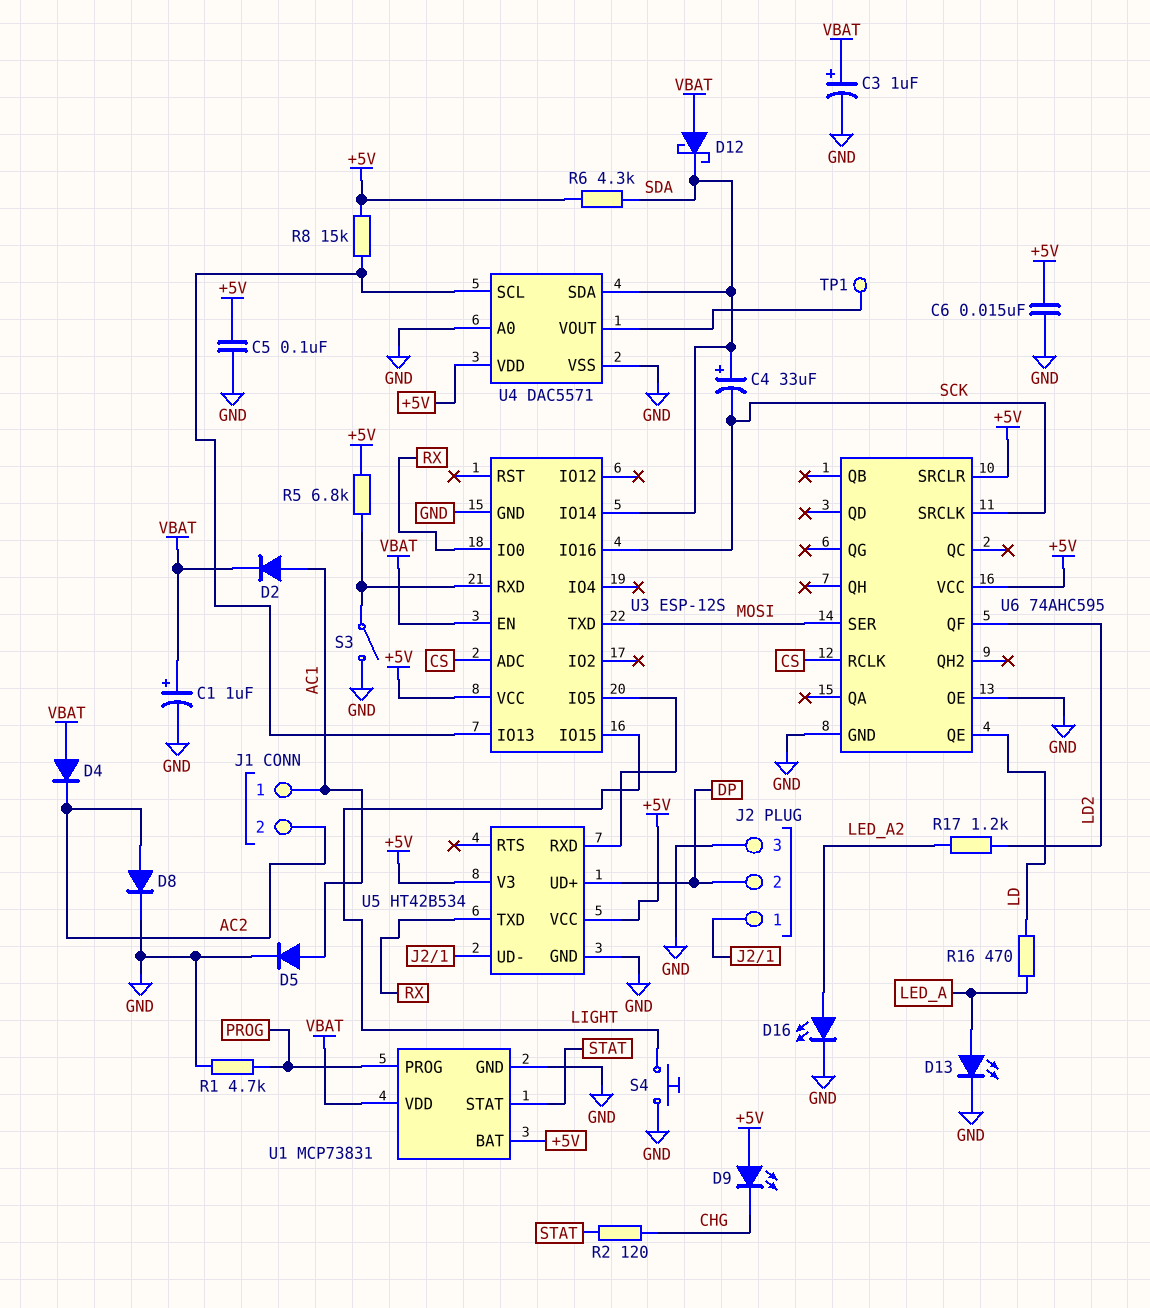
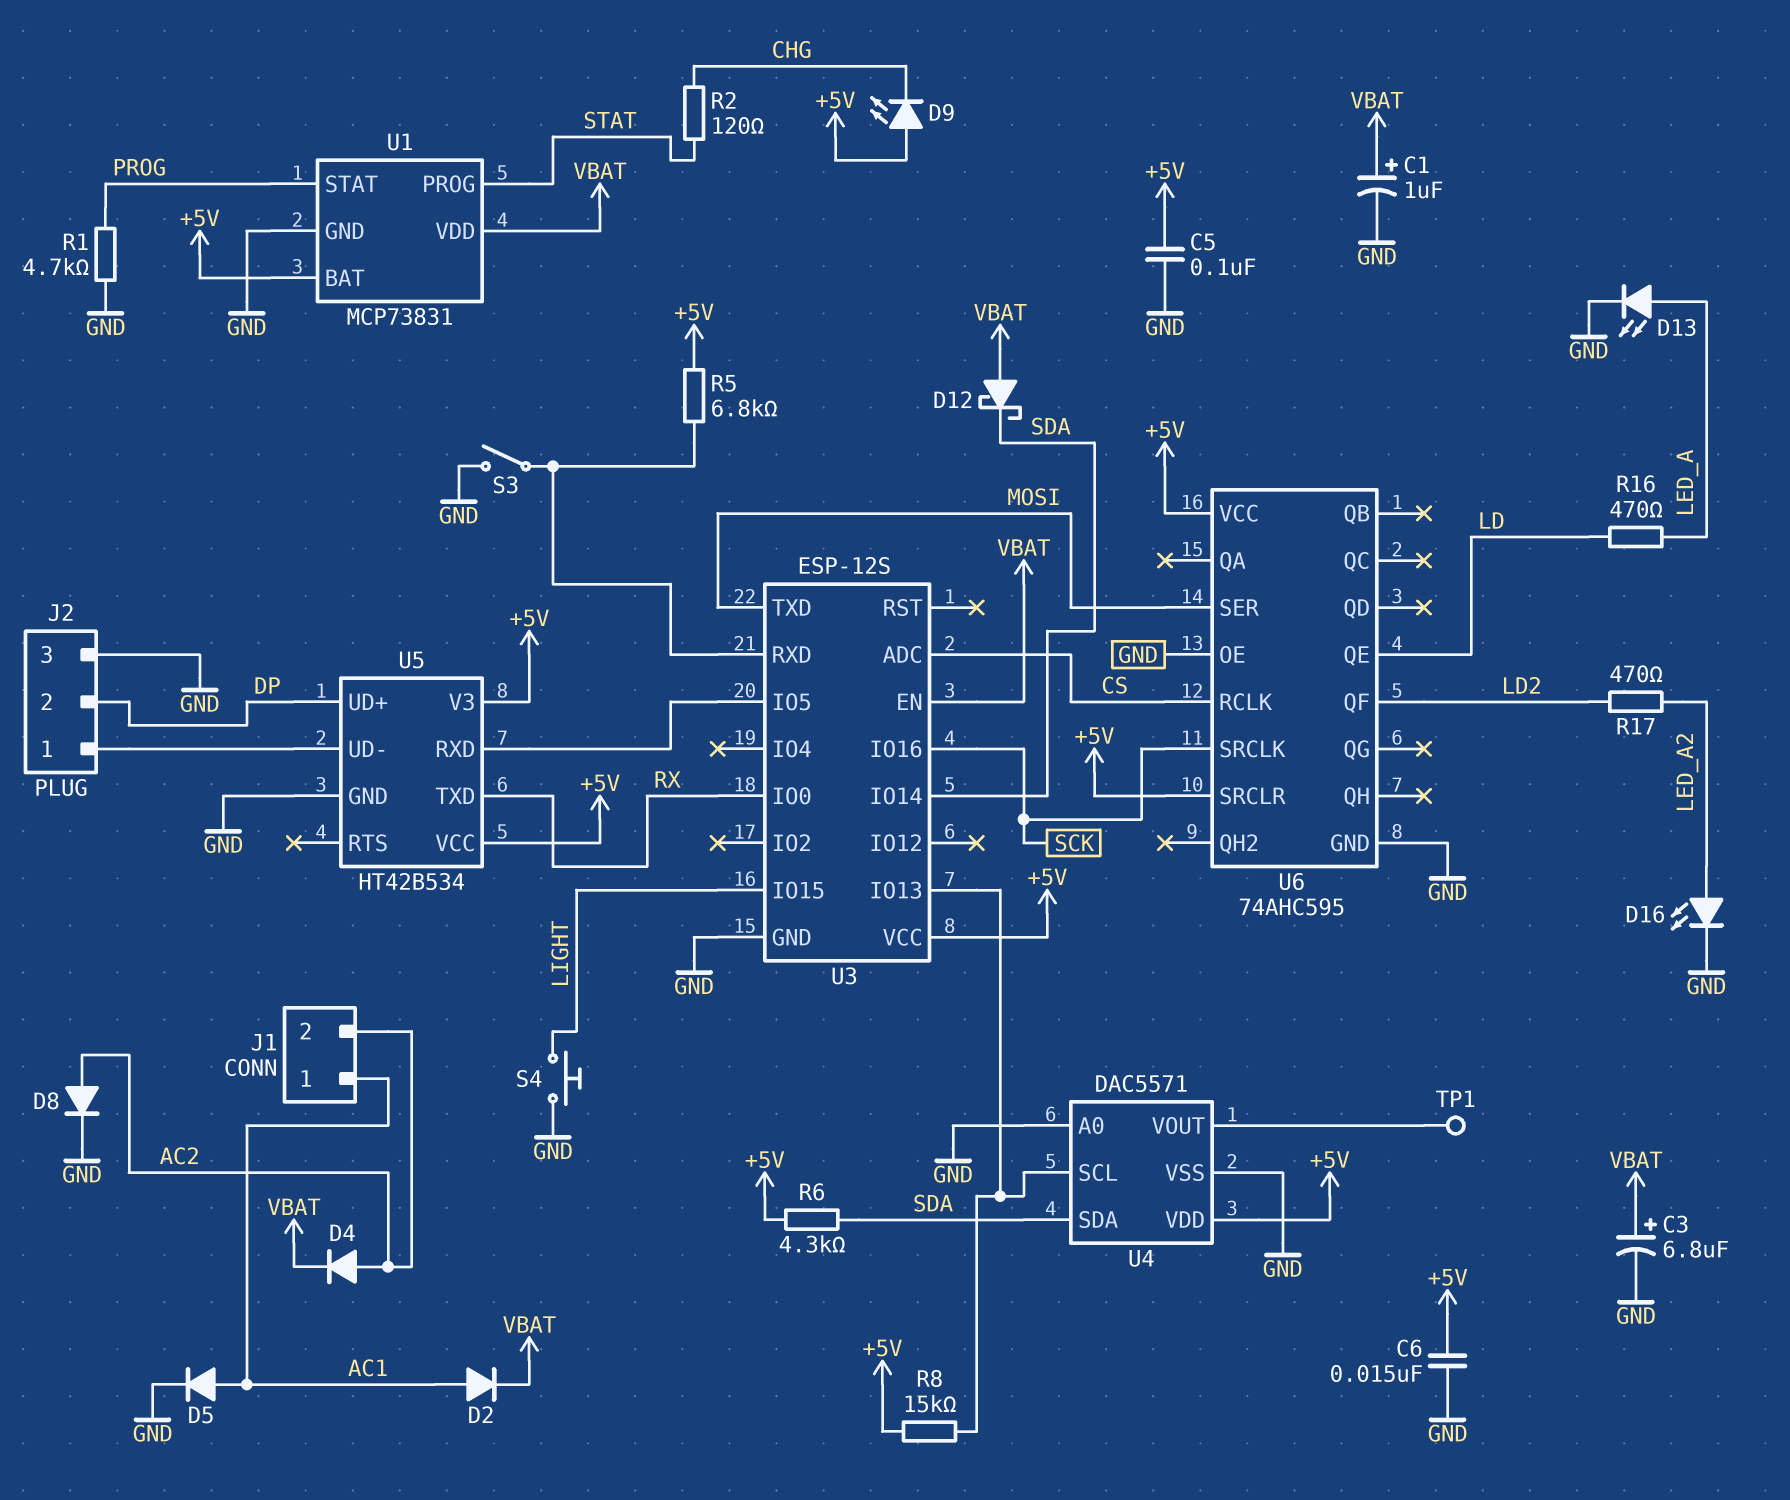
C3: 1uF (plus VBAT, minus GND) -> 6.8uF (plus VBAT, minus GND)
C4: 33uF (plus SDA, minus SCK) -> none
D4: diode (A VBAT, K AC2) -> diode (A AC2, K VBAT)
R17: 1.2k (LD2, LED_A2) -> 470 (LD2, LED_A2)
U1 pin PROG: PROG -> STAT
U1 pin STAT: STAT -> PROG

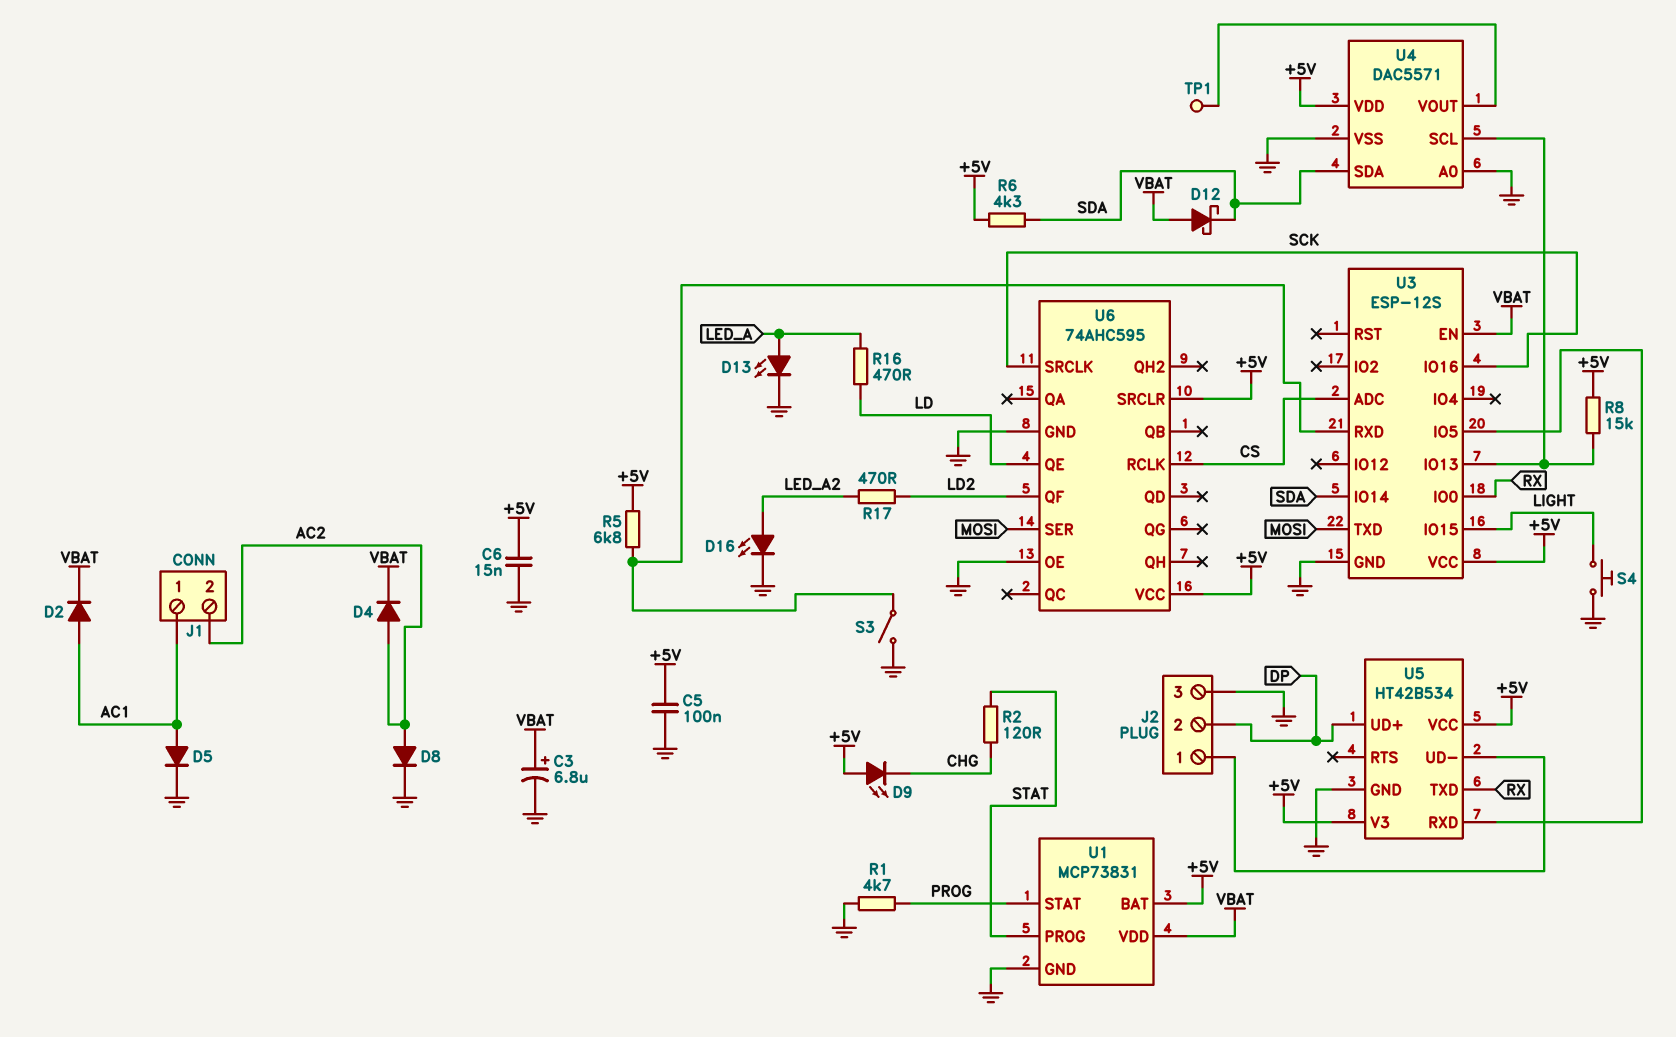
C1: 1uF (plus VBAT, minus GND) -> none

